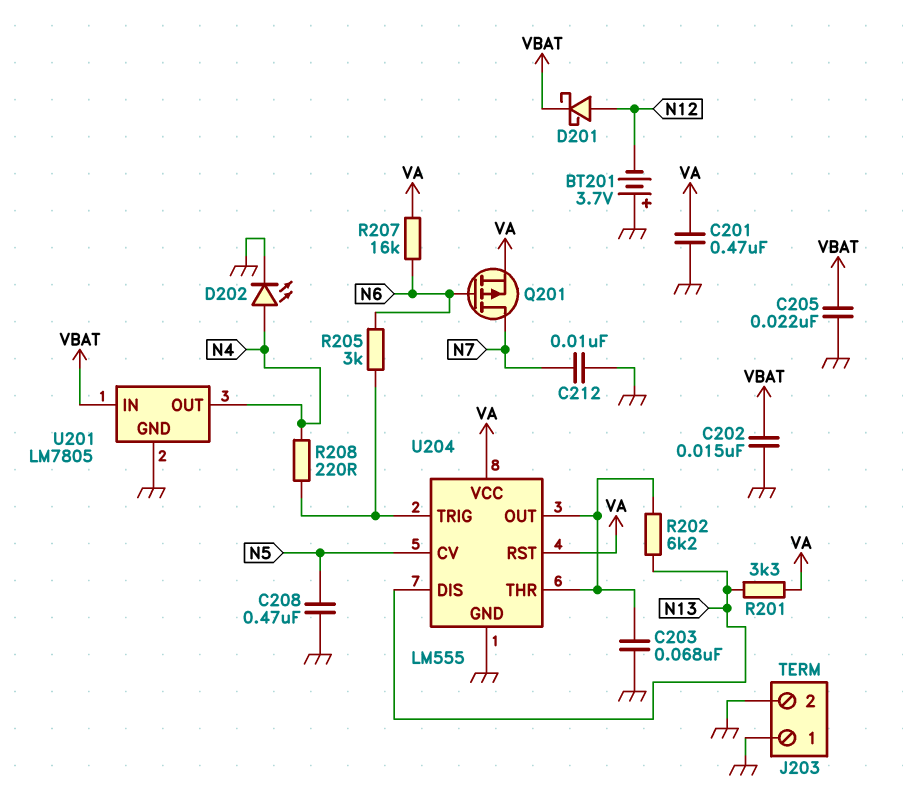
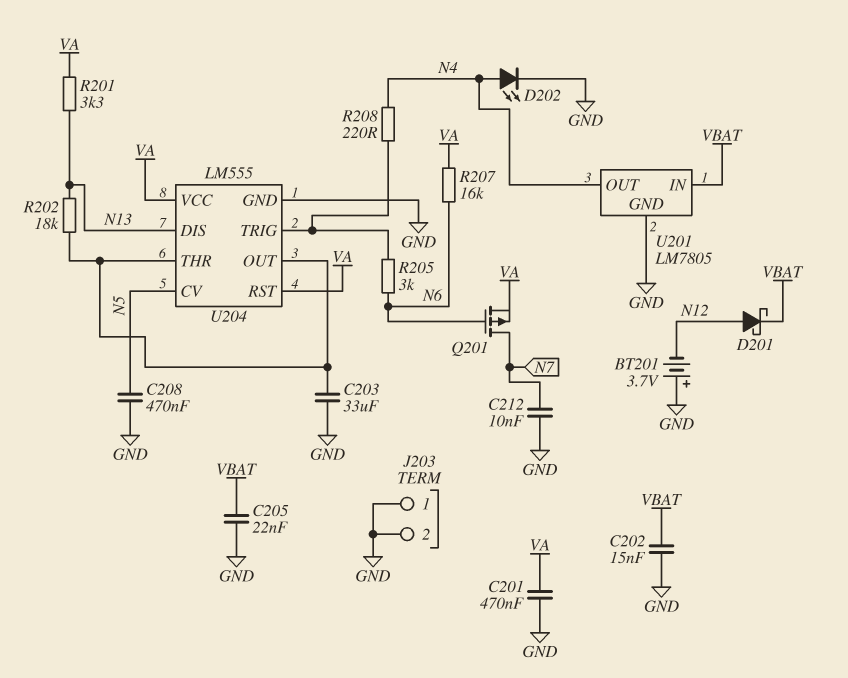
C203: 68nF (GND, U204/OUT) -> 33uF (GND, U204/OUT)
R202: 6.2k (N13, U204/OUT) -> 18k (N13, U204/OUT)

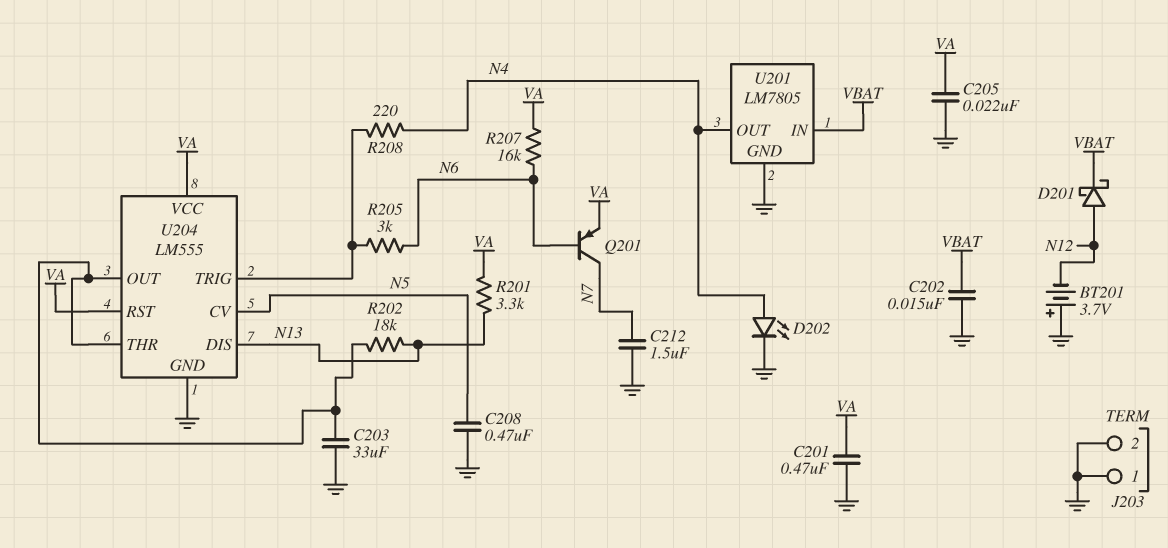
C205: 22nF (GND, VBAT) -> 22nF (GND, VA)
C212: 10nF (GND, N7) -> 1.5uF (GND, N7)
Q201: PMOS (G N6, D N7, S VA) -> PNP (B N6, C N7, E VA)

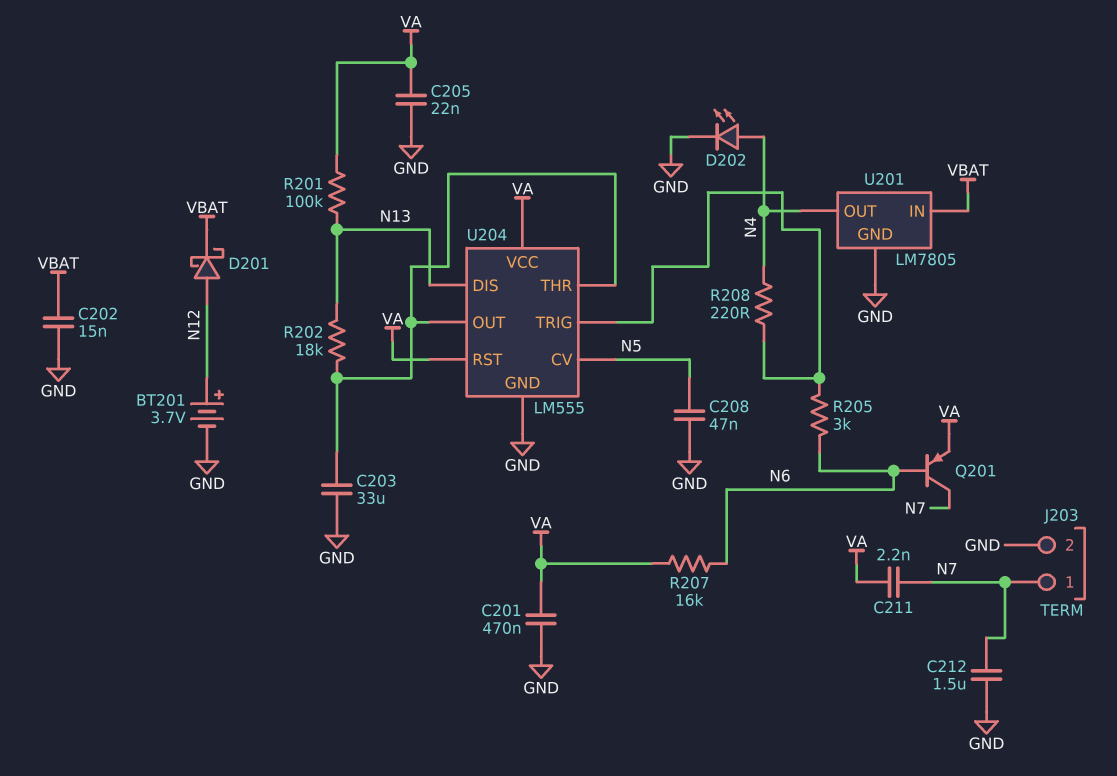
BT201: 3.7V (plus GND, minus N12) -> 3.7V (plus N12, minus GND)
C208: 470nF (GND, N5) -> 47nF (GND, N5)
C211: none -> 2.2nF (N7, VA)
J203 pin 1: GND -> N7
R201: 3.3k (N13, VA) -> 100k (N13, VA)

